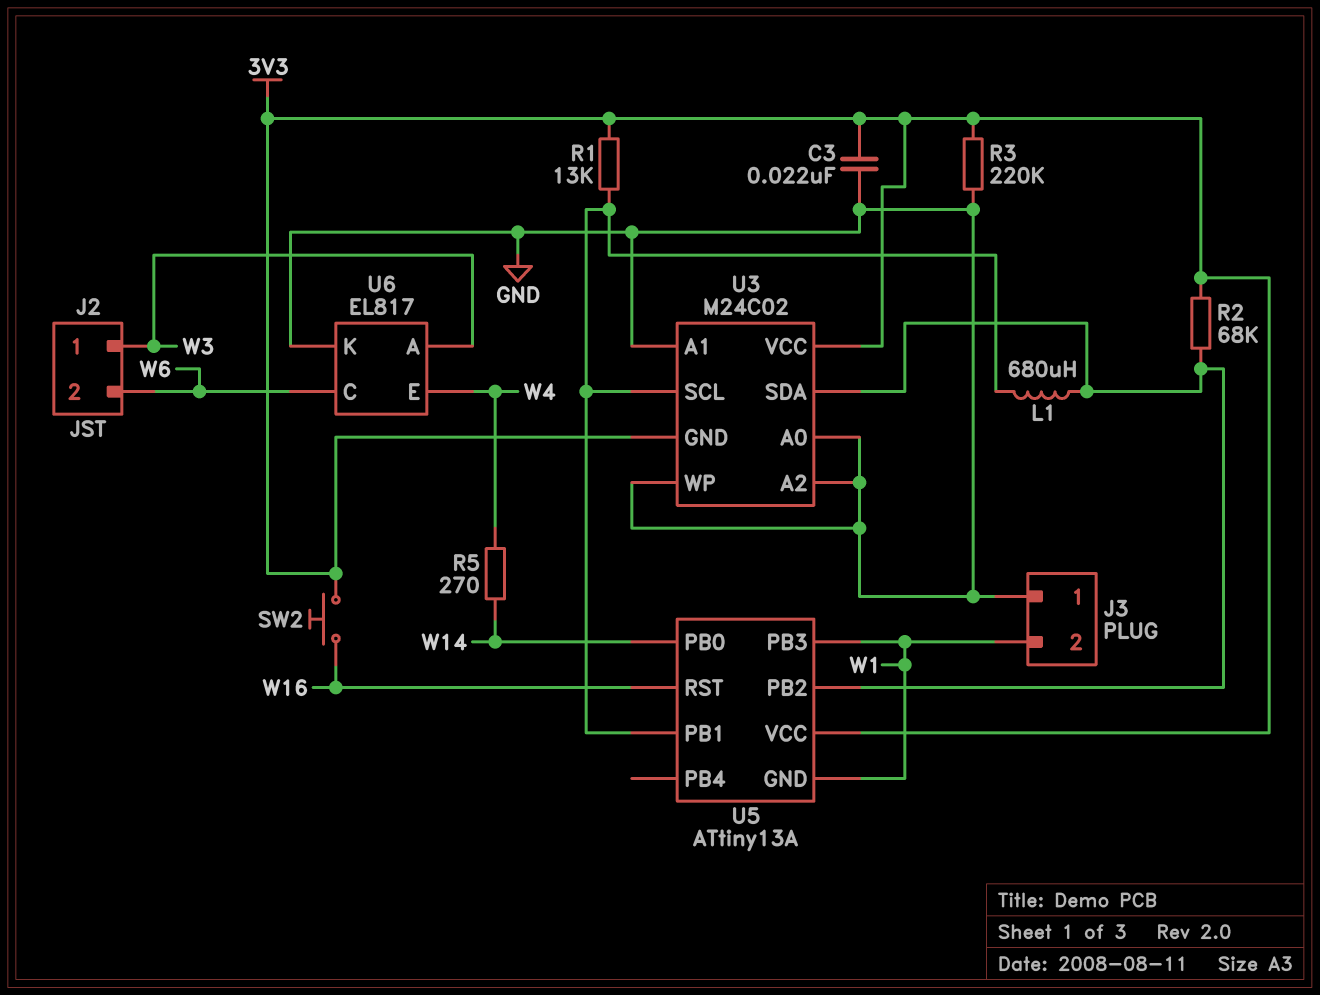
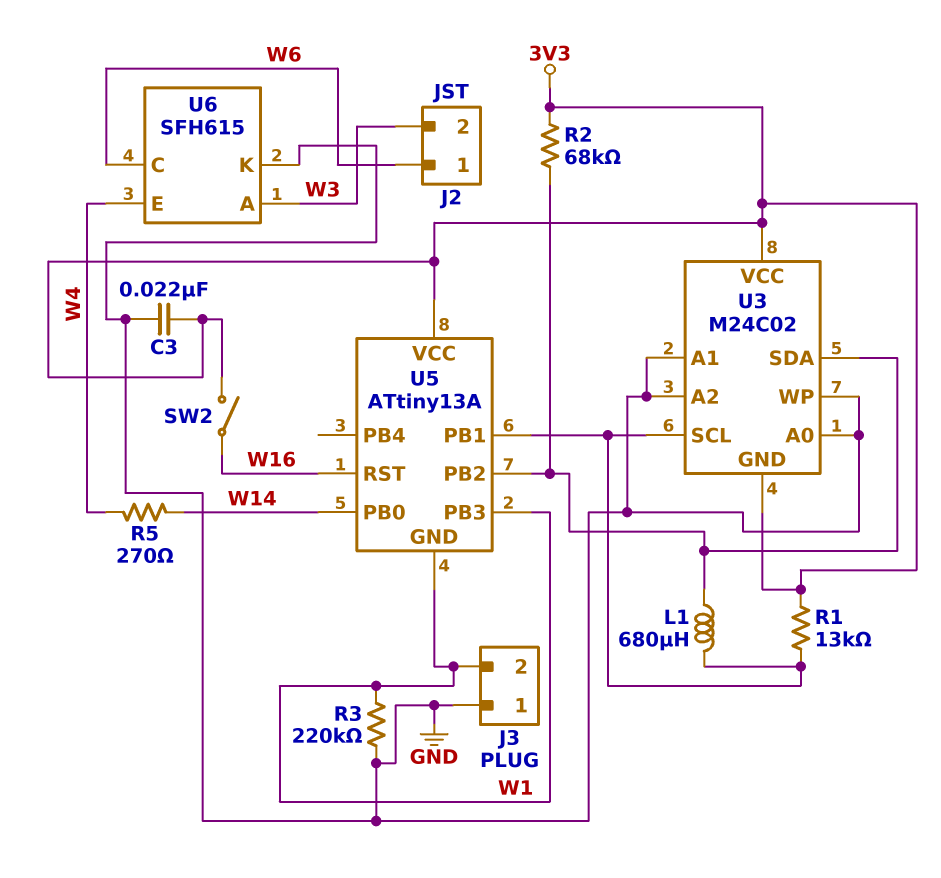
J2 pin 1: W3 -> W6
J2 pin 2: W6 -> W3
R3: 220k (3V3, GND) -> 220k (GND, W1)
SW2: button (3V3, W16) -> switch (3V3, W16)
U6: EL817 -> SFH615

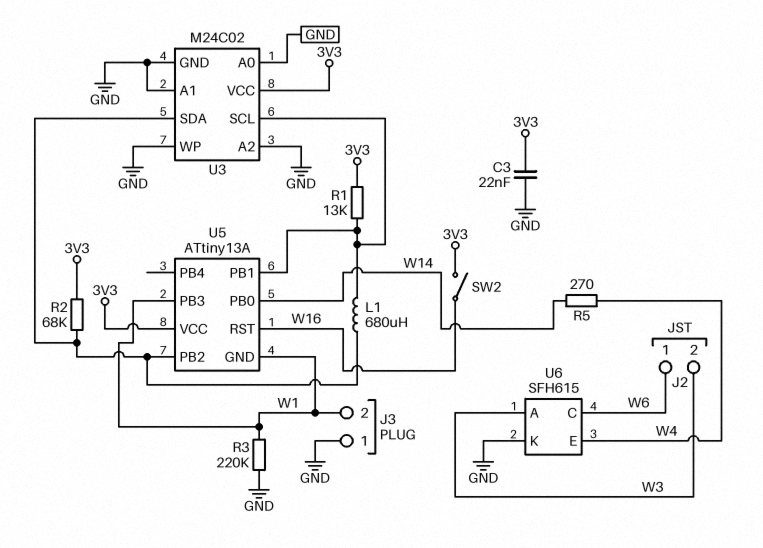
U3 pin GND: 3V3 -> GND

